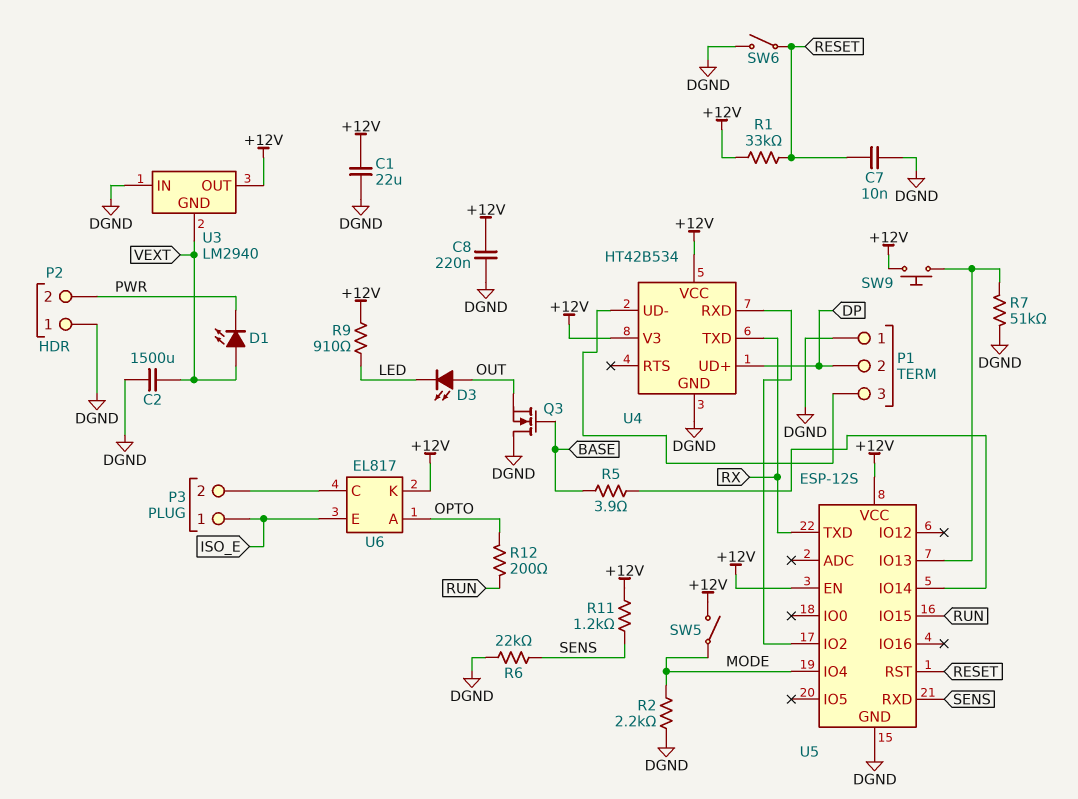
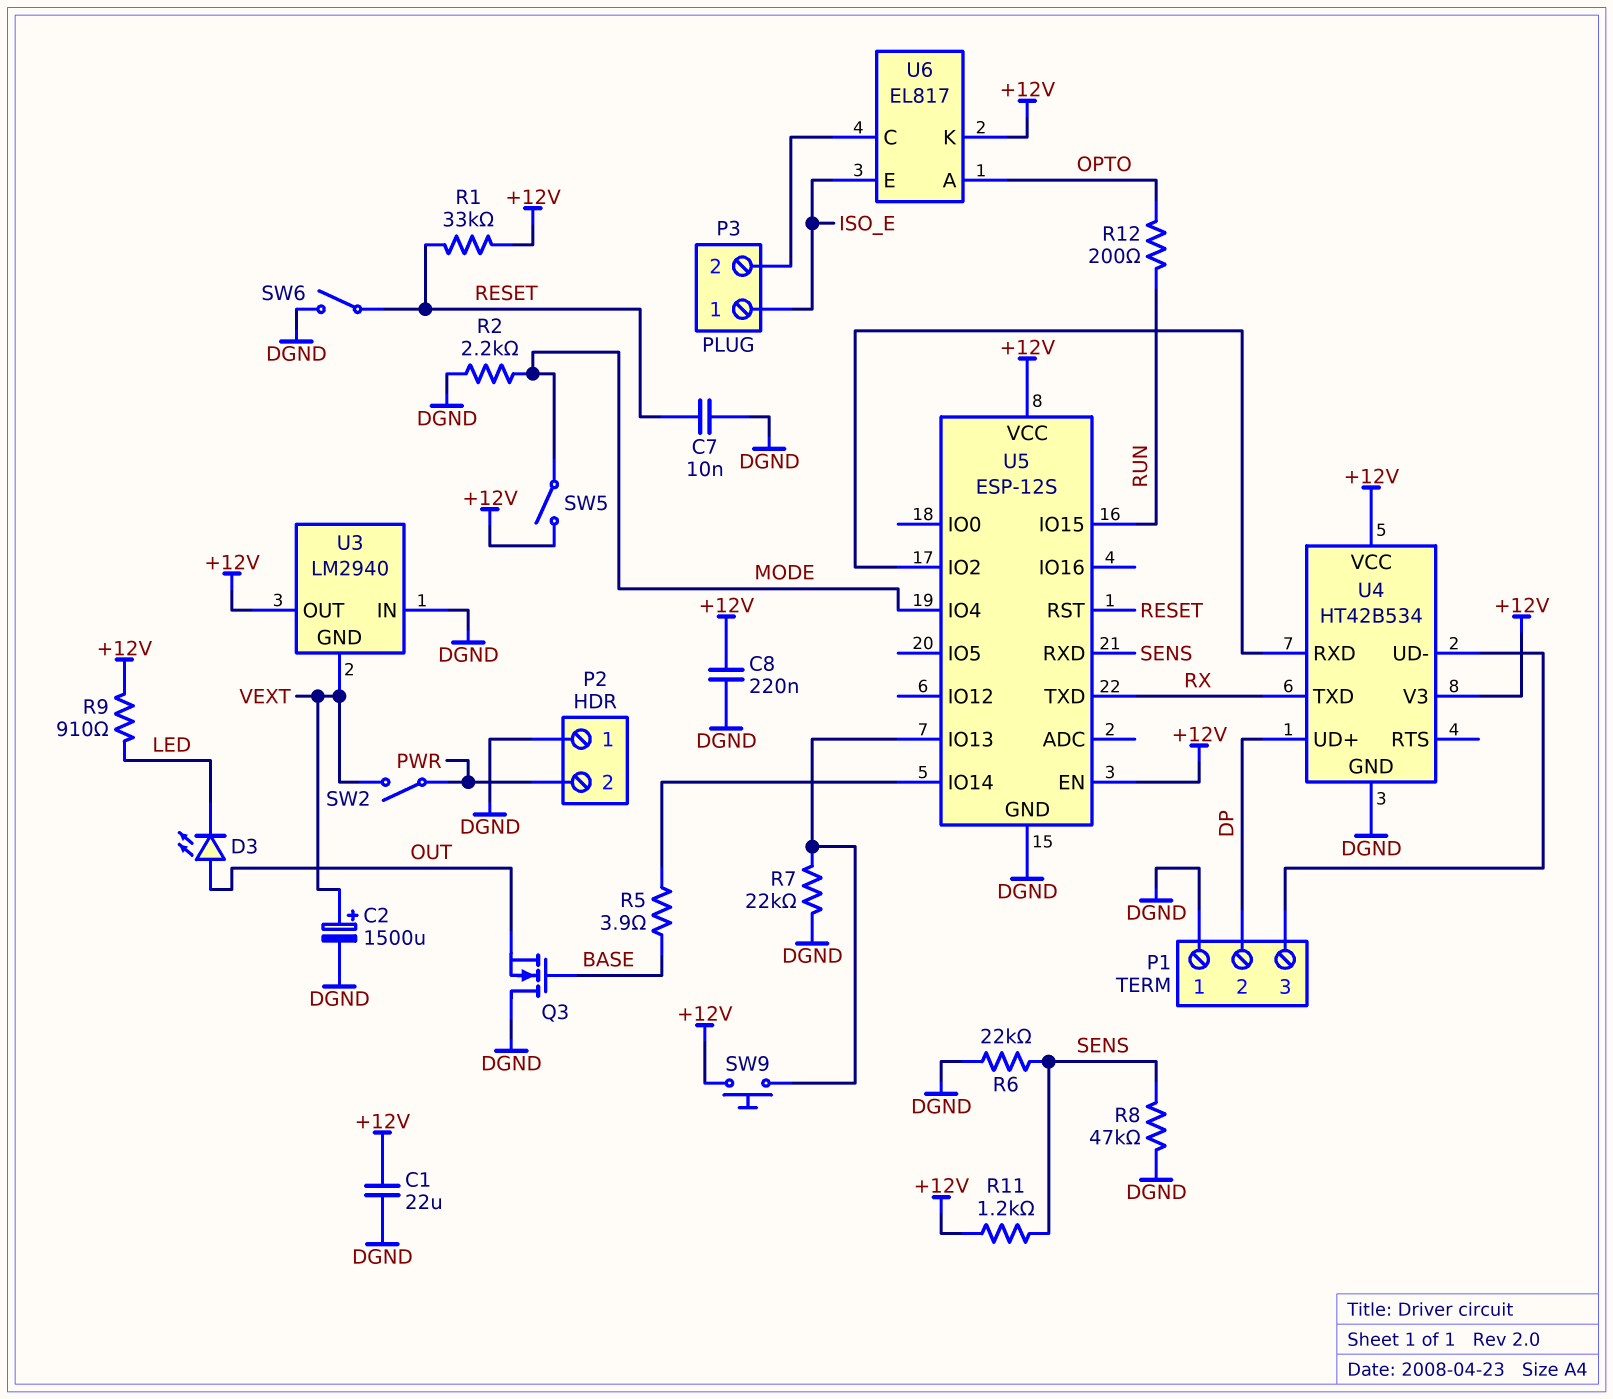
C2: 1500uF (DGND, VEXT) -> 1500uF (plus VEXT, minus DGND)
D1: LED (A VEXT, K PWR) -> none
R7: 51k (DGND, U5/IO13) -> 22k (DGND, U5/IO13)
R8: none -> 47k (DGND, SENS)
SW2: none -> switch (PWR, VEXT)

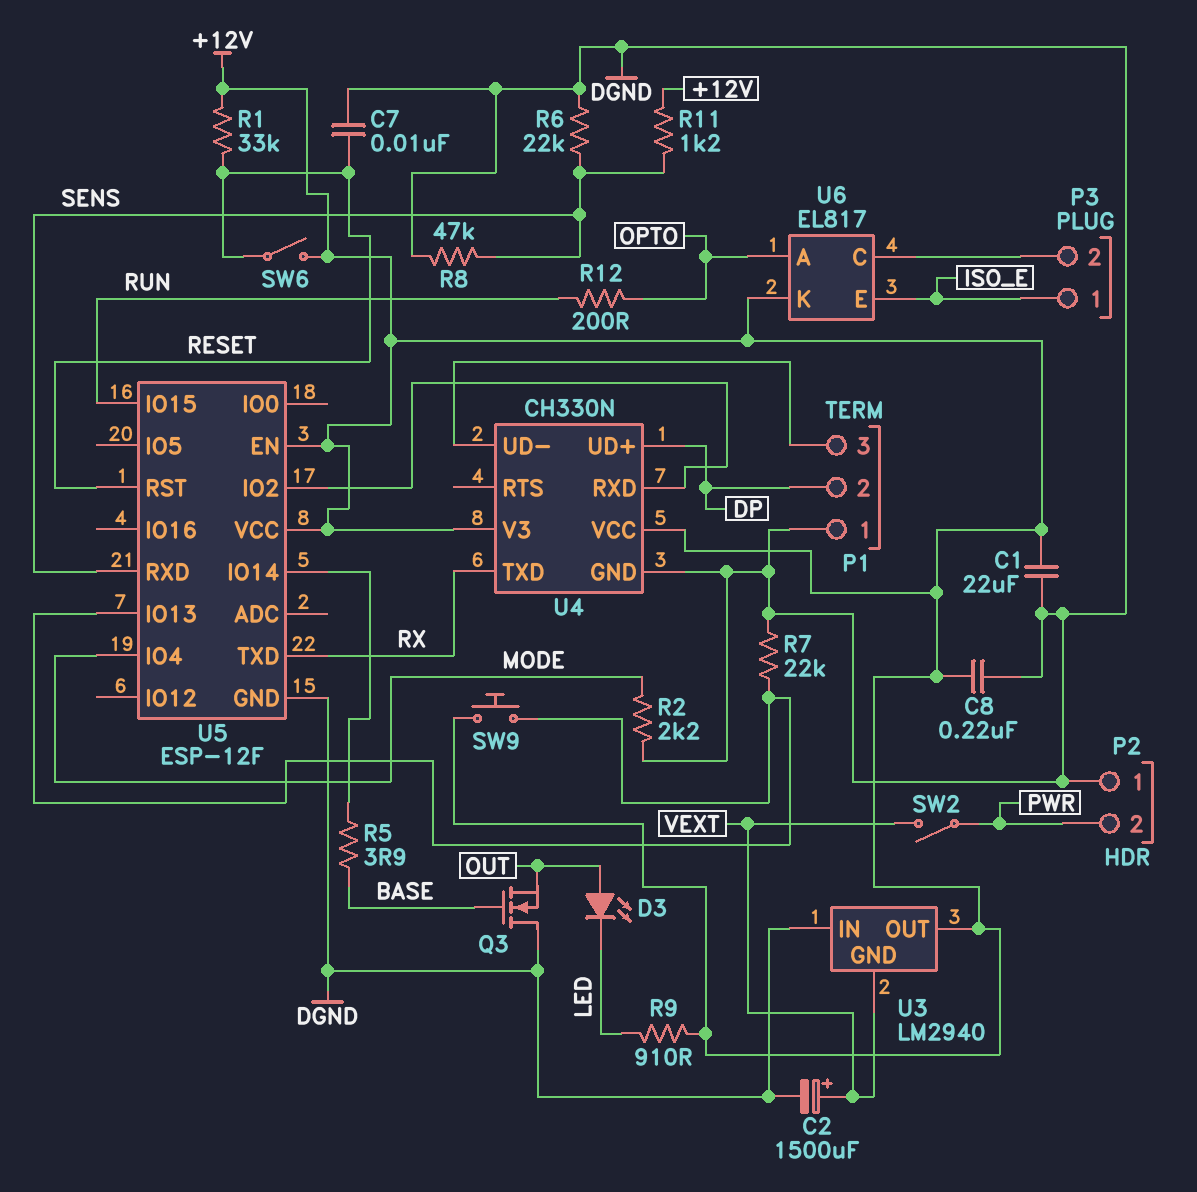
SW5: switch (+12V, MODE) -> none
SW6: switch (DGND, RESET) -> switch (+12V, RESET)
U4: HT42B534 -> CH330N
U5: ESP-12S -> ESP-12F

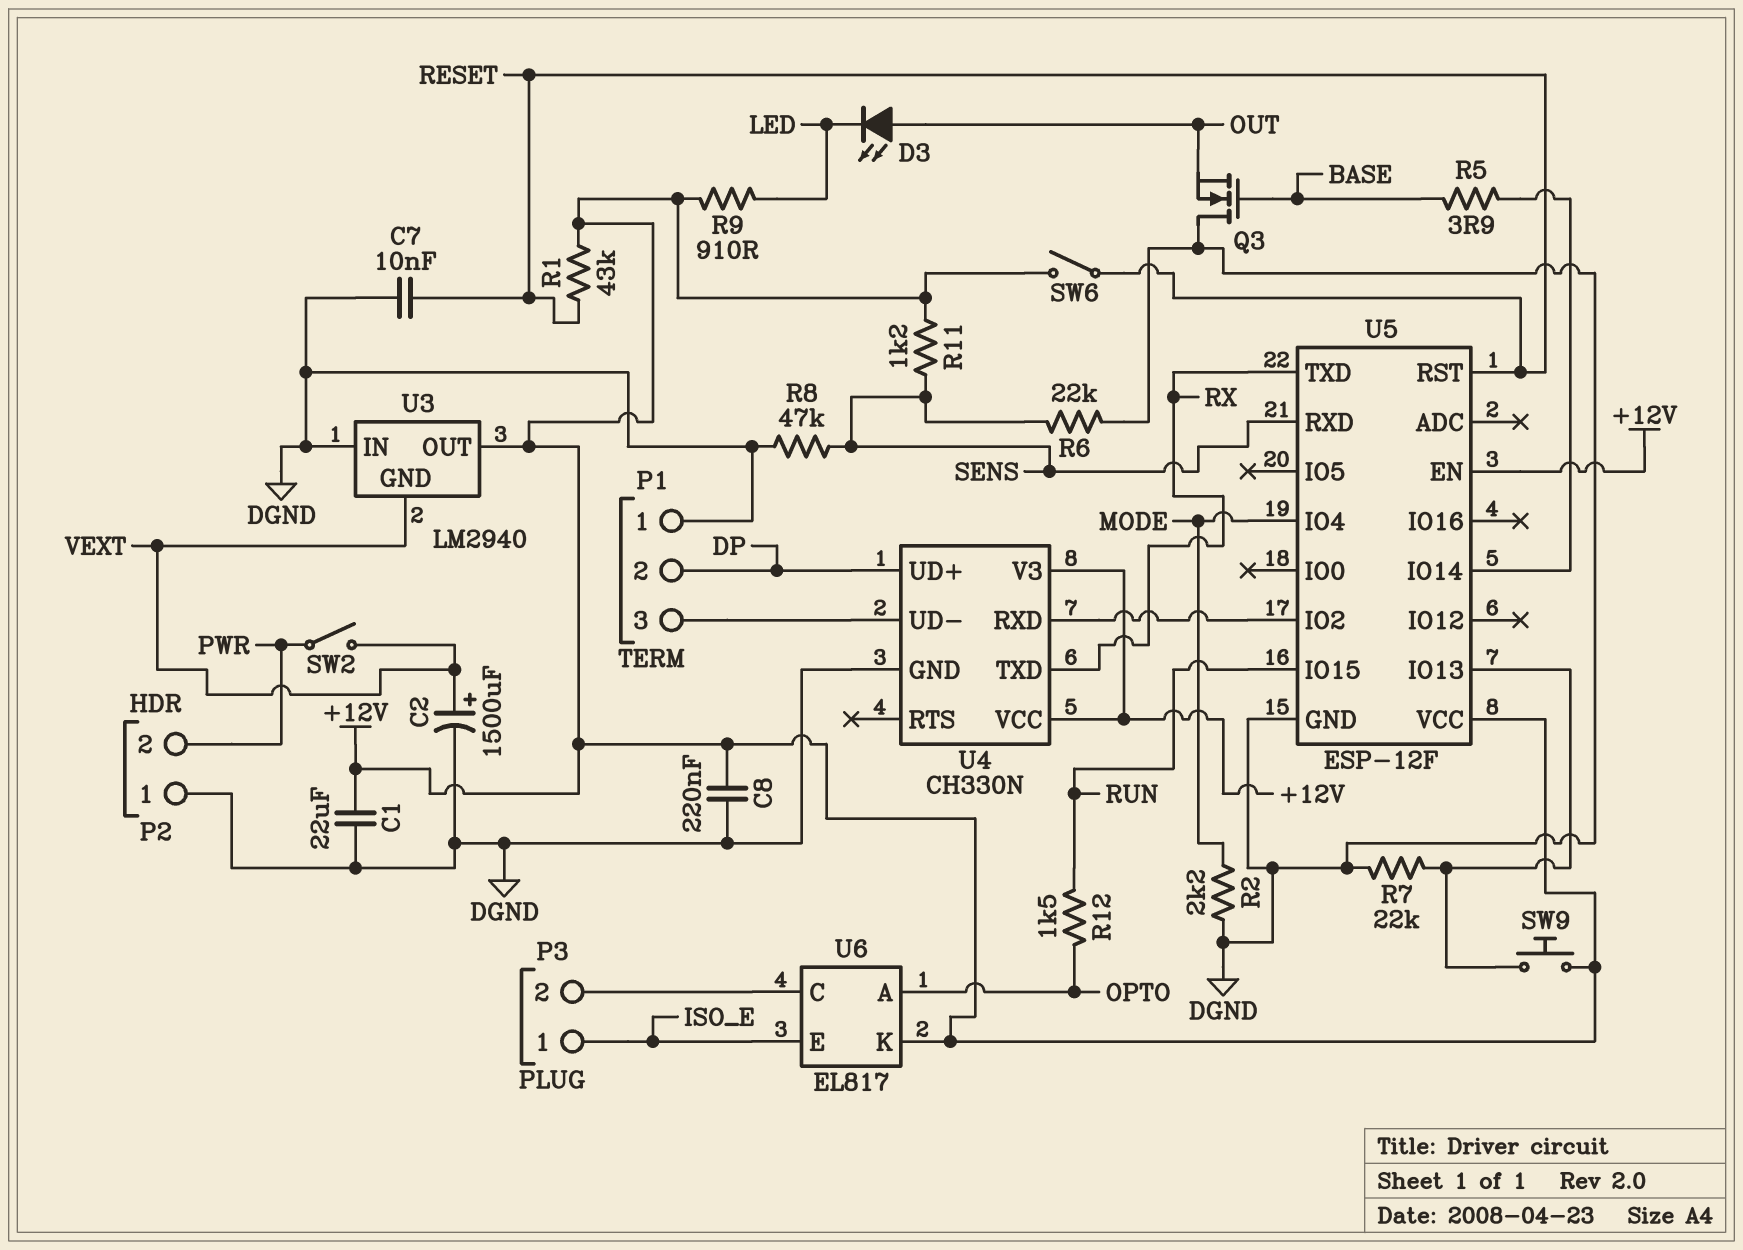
R1: 33k (+12V, RESET) -> 43k (+12V, RESET)
R12: 200 (OPTO, RUN) -> 1.5k (OPTO, RUN)

